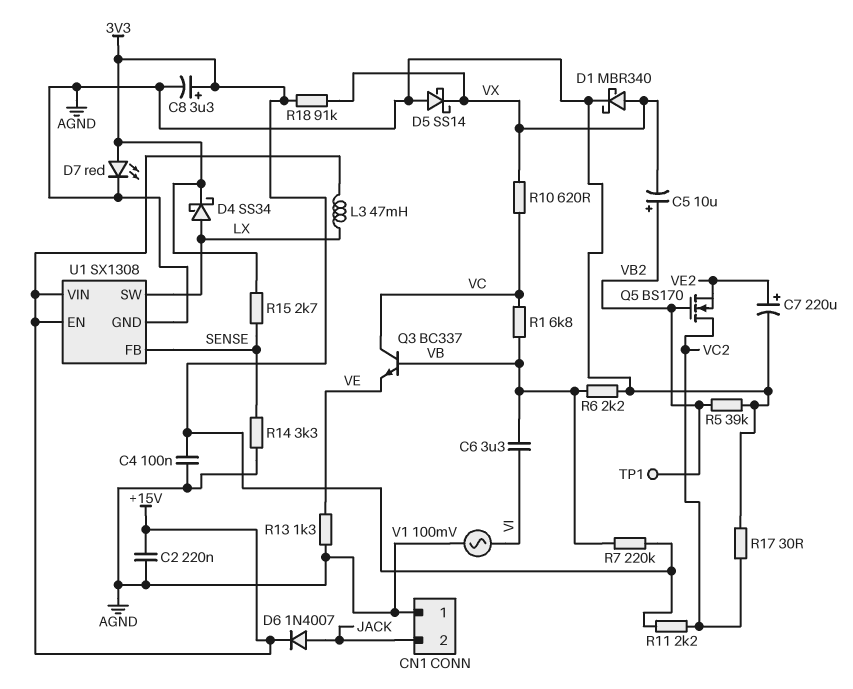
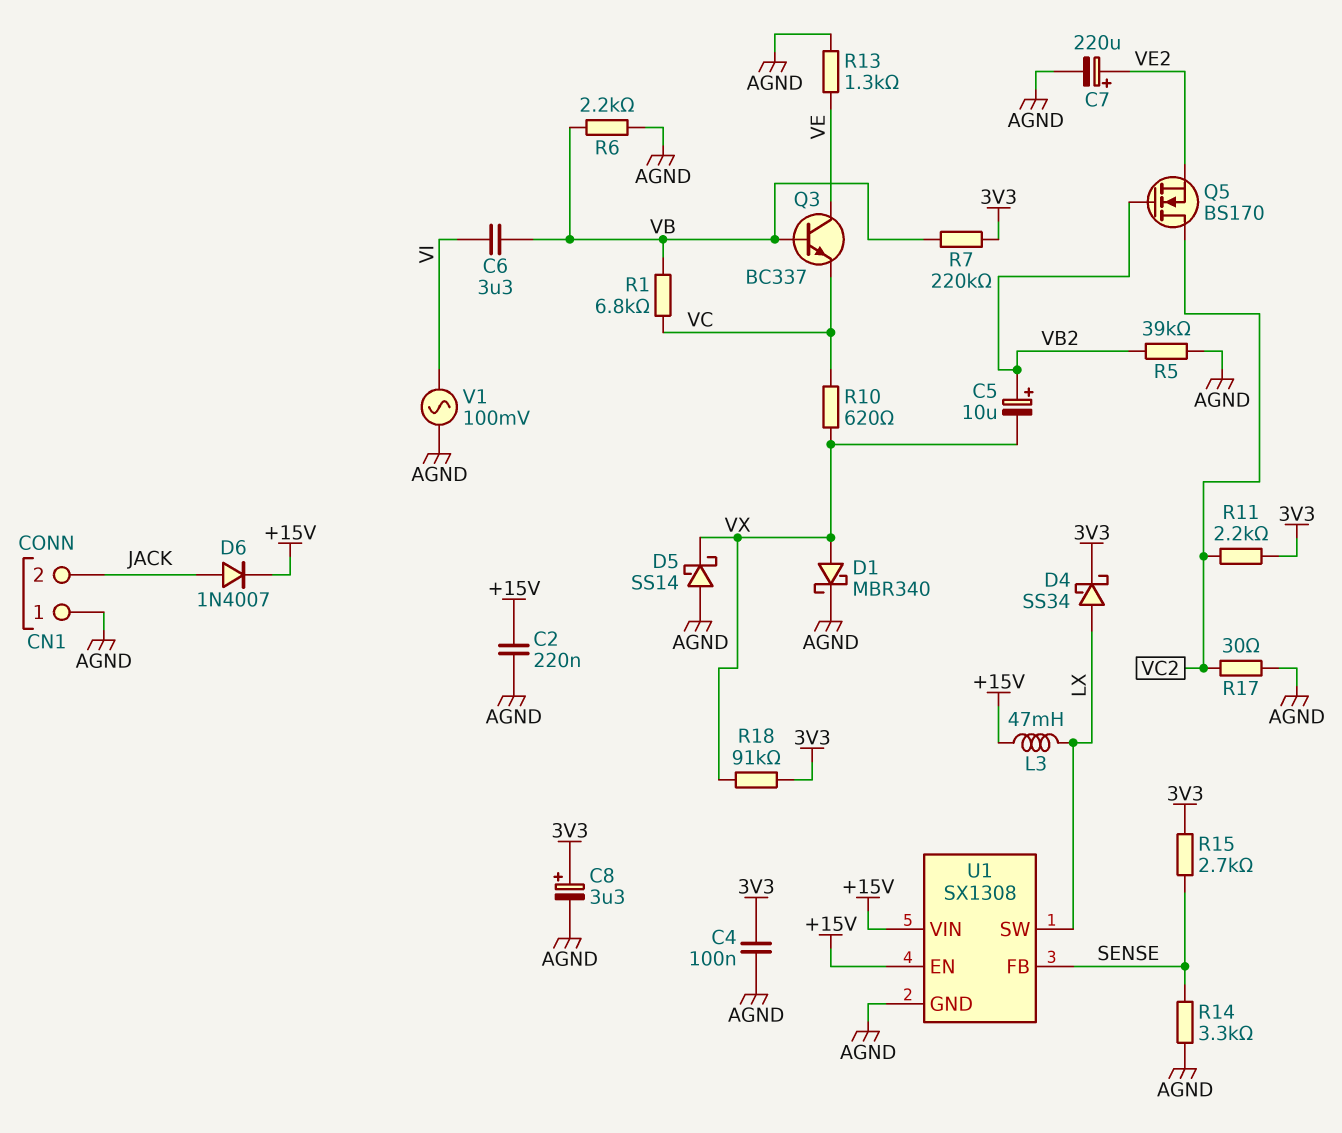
D7: LED red (A 3V3, K AGND) -> none
Q3: NPN BC337 (B VB, C VC, E VE) -> NPN BC337 (B VB, C VE, E VC)
TP1: test point (VB2) -> none

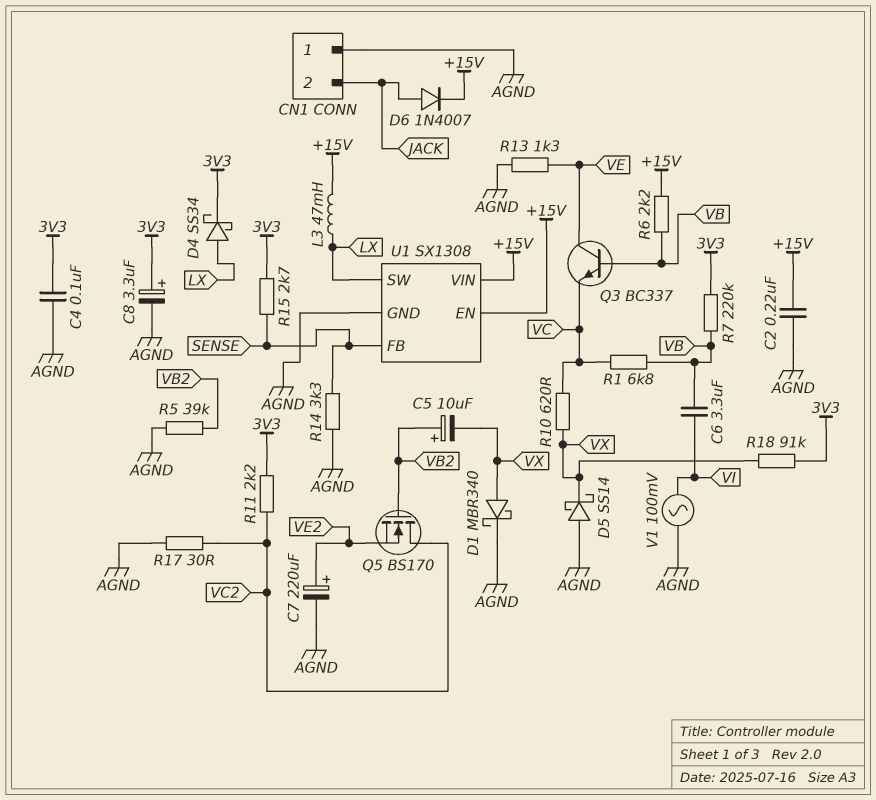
R6: 2.2k (AGND, VB) -> 2.2k (+15V, VB)

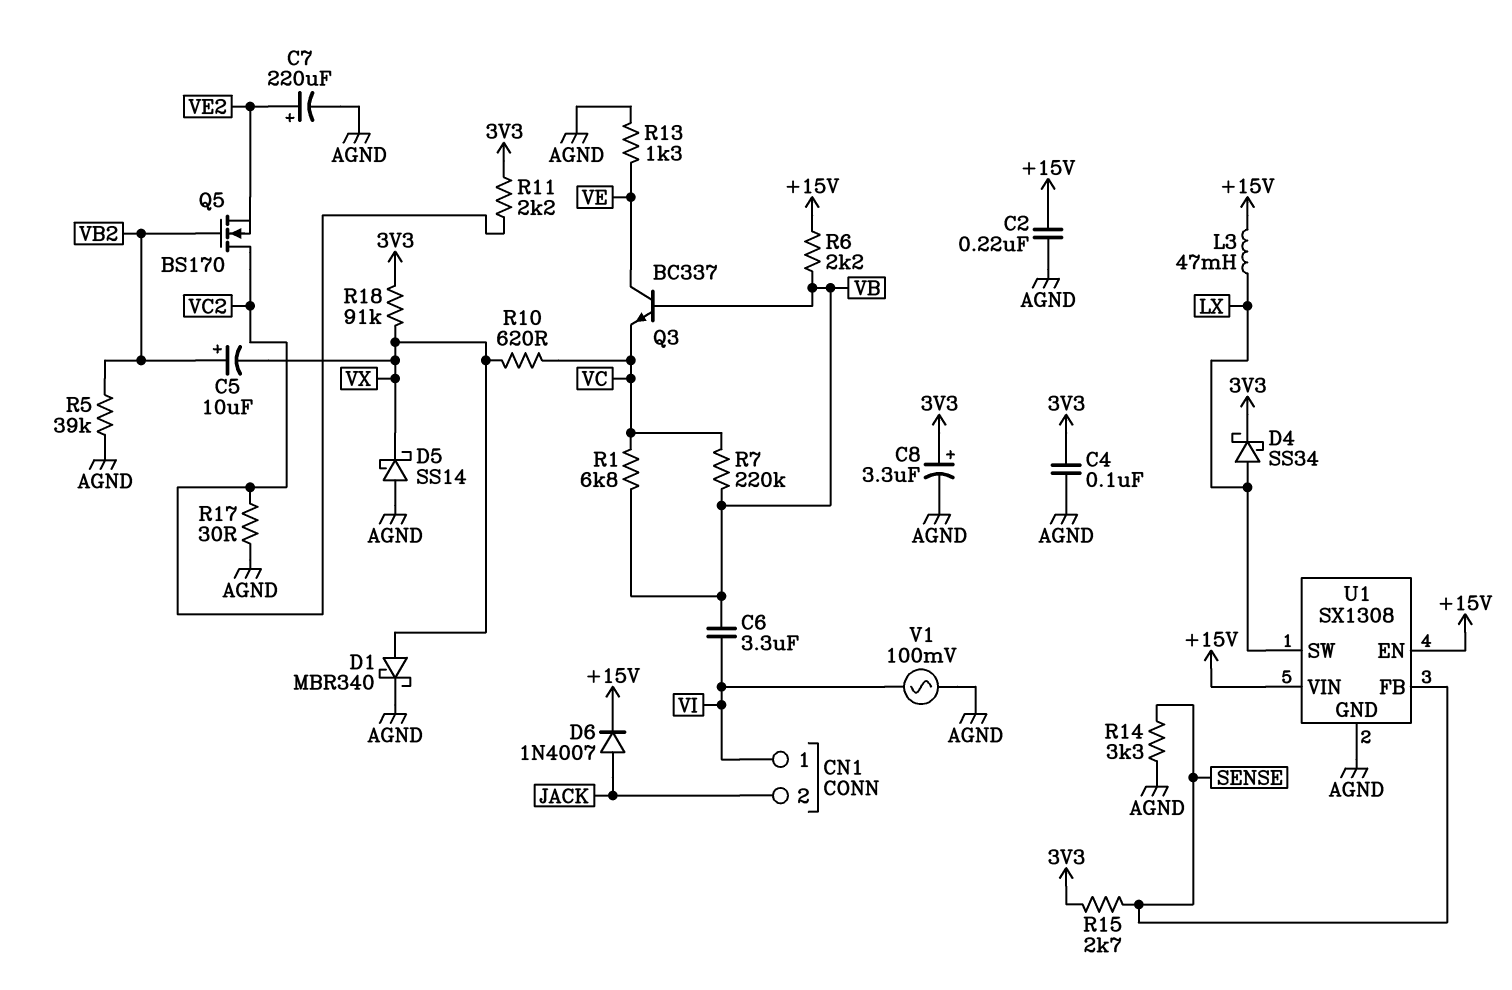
CN1 pin 1: AGND -> VI
R7: 220k (3V3, VB) -> 220k (VB, VC)

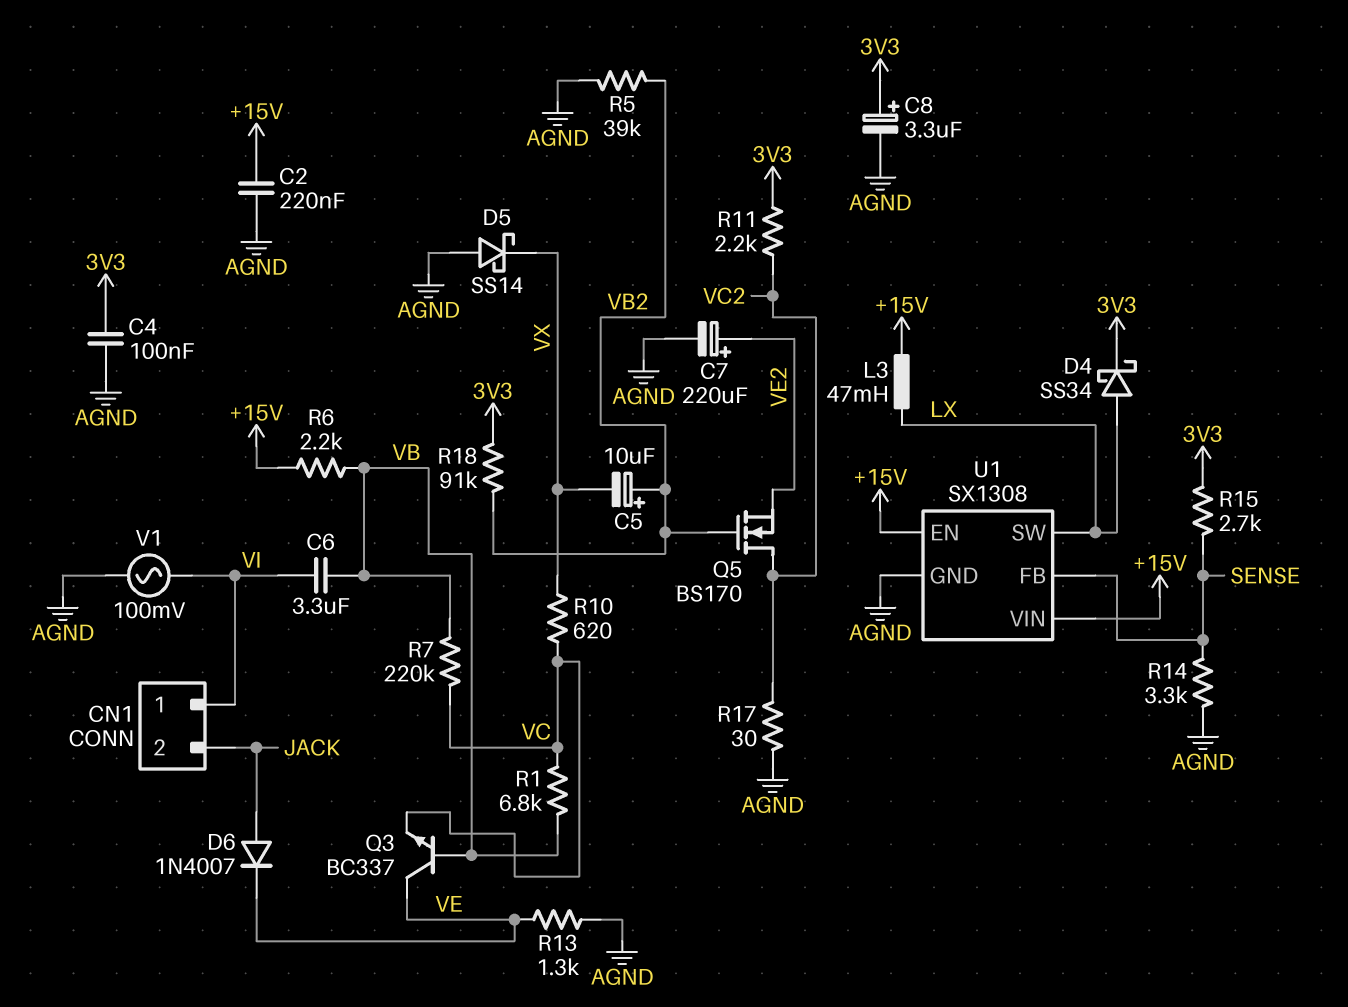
D1: schottky MBR340 (A VX, K AGND) -> none
D6: diode 1N4007 (A JACK, K +15V) -> diode 1N4007 (A JACK, K VE)
R18: 91k (3V3, VX) -> 91k (3V3, VB2)

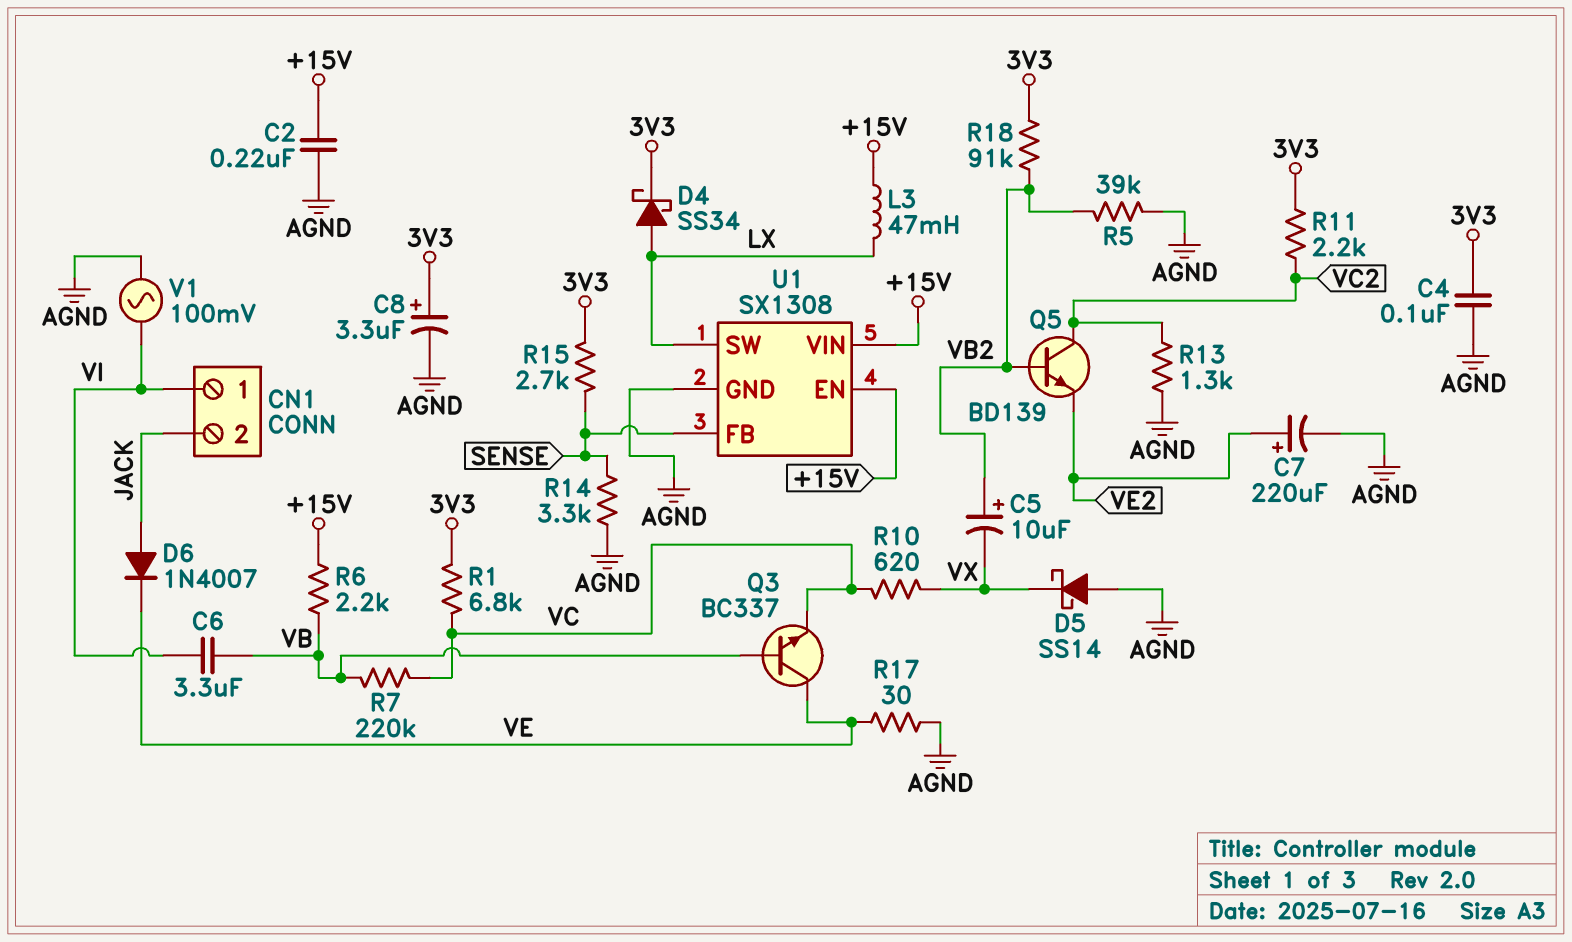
Q5: NMOS BS170 (G VB2, D VC2, S VE2) -> NPN BD139 (B VB2, C VC2, E VE2)
R1: 6.8k (VB, VC) -> 6.8k (3V3, VC)
R13: 1.3k (AGND, VE) -> 1.3k (AGND, VC2)
R17: 30 (AGND, VC2) -> 30 (AGND, VE)

